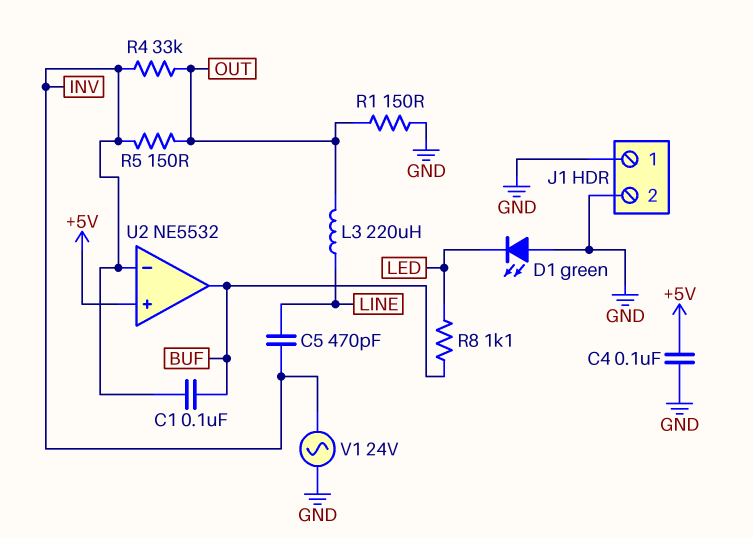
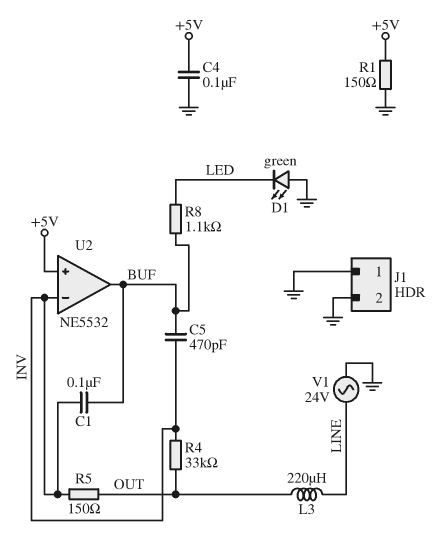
C5: 470pF (INV, LINE) -> 470pF (BUF, INV)
R1: 150 (GND, OUT) -> 150 (+5V, GND)
V1: AC 24V (GND, INV) -> AC 24V (GND, LINE)

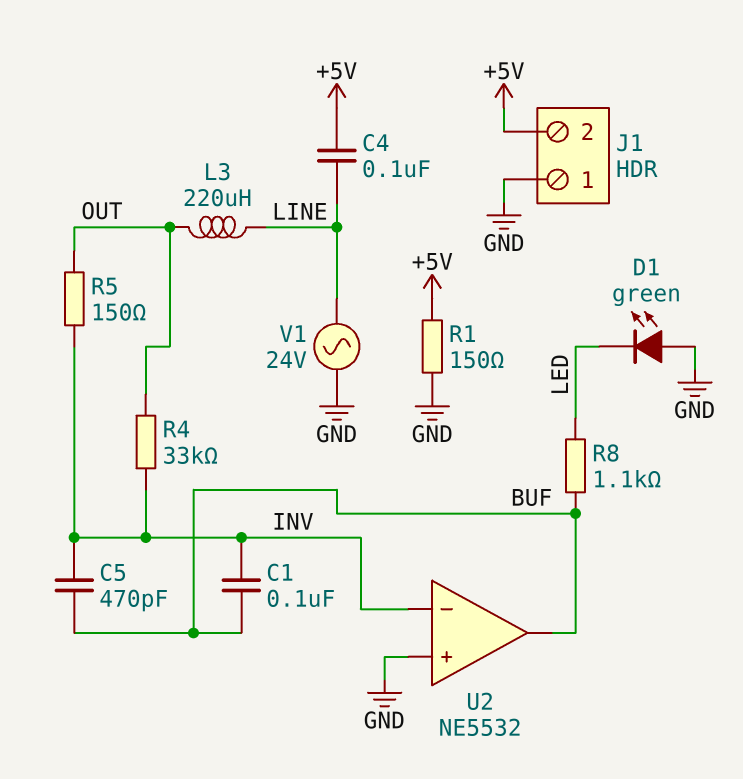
C4: 100nF (+5V, GND) -> 100nF (+5V, LINE)
J1 pin 2: GND -> +5V
U2 pin in+: +5V -> GND

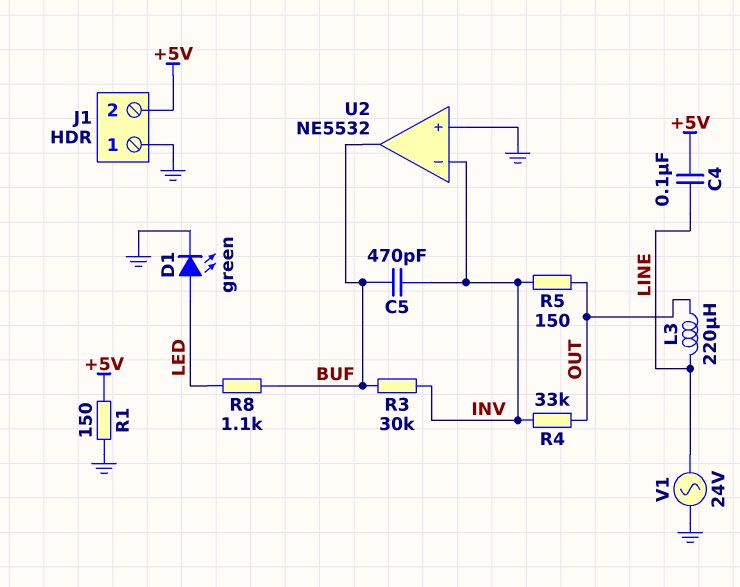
C1: 100nF (BUF, INV) -> none
D1: LED green (A GND, K LED) -> LED green (A LED, K GND)
R3: none -> 30k (BUF, INV)

